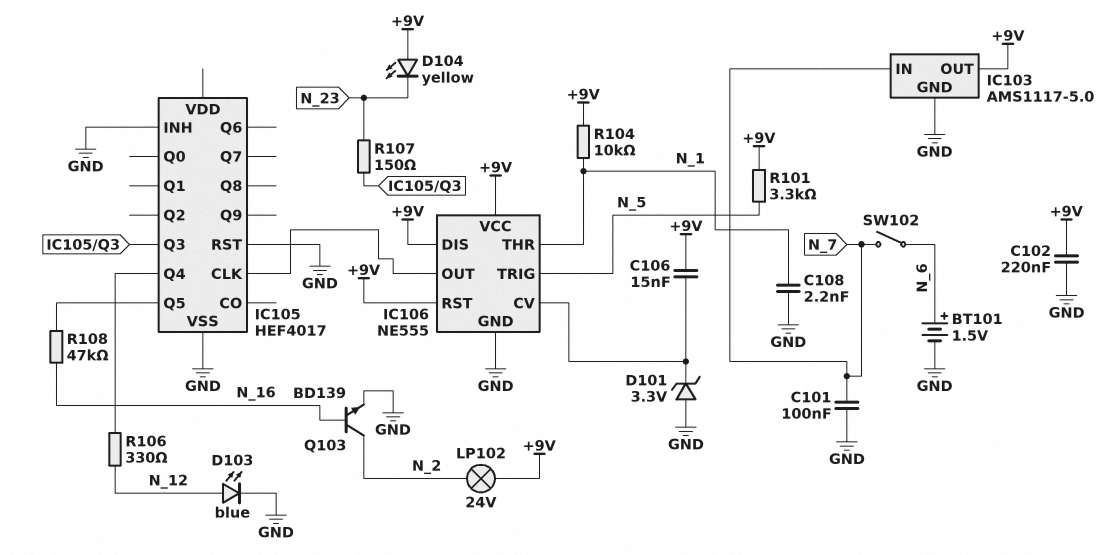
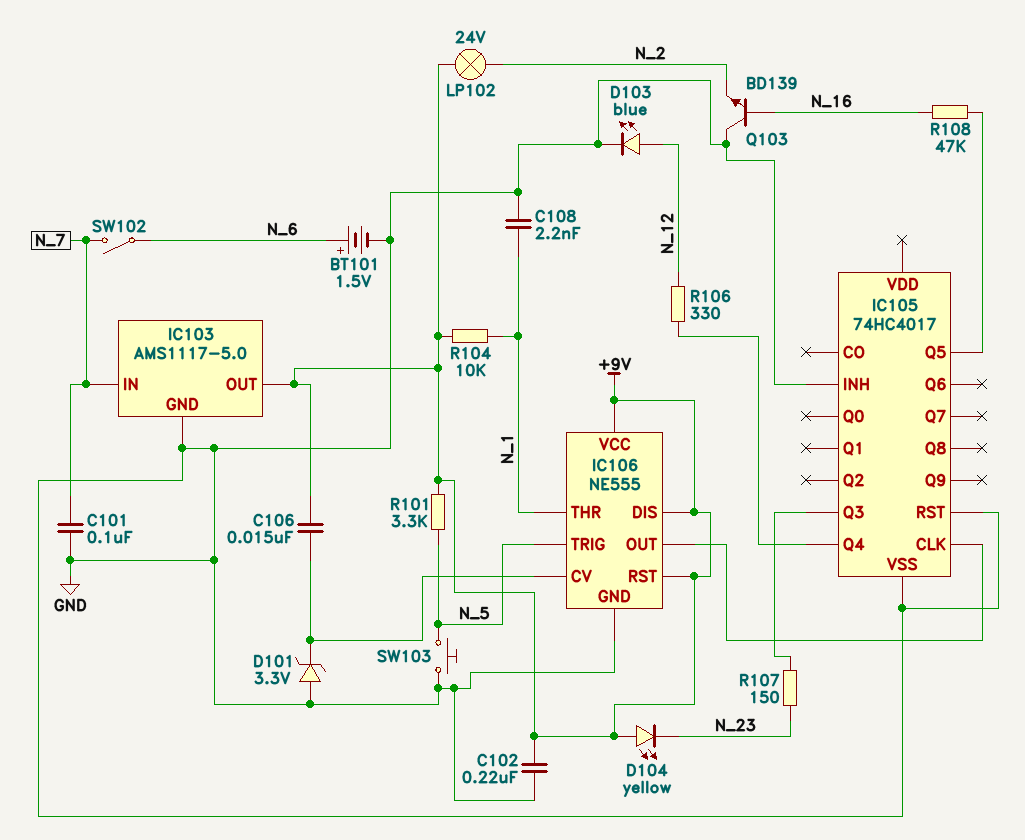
IC105: HEF4017 -> 74HC4017
Q103: NPN BD139 (B N_16, C N_2, E GND) -> NPN BD139 (B N_16, C GND, E N_2)
SW103: none -> button (GND, N_5)

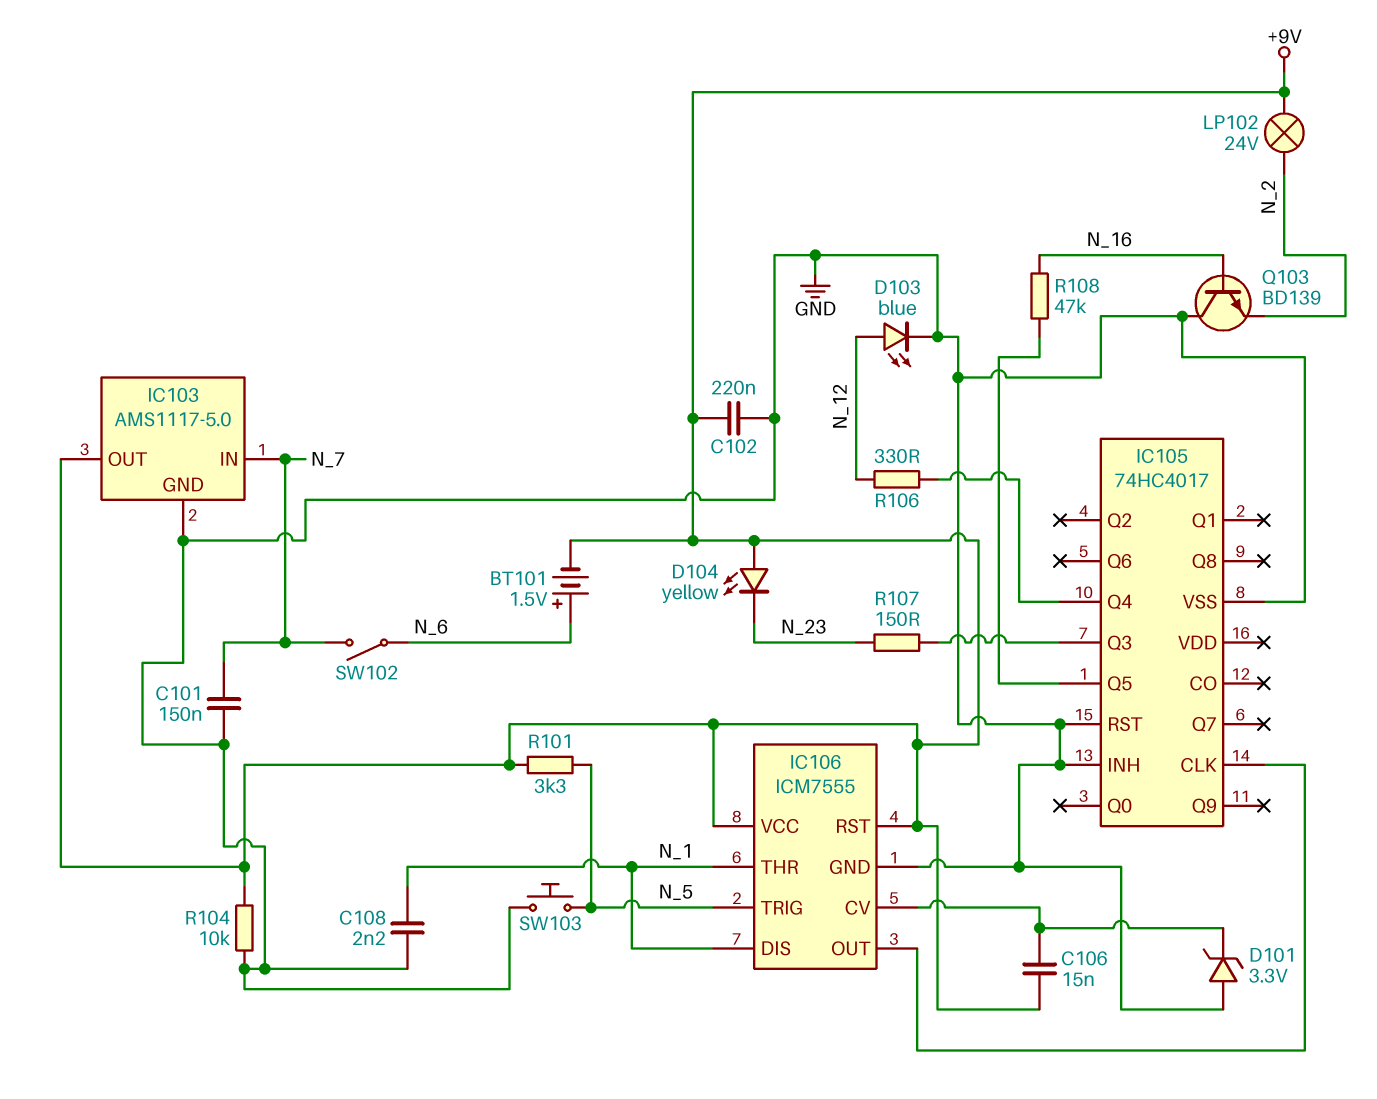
BT101: 1.5V (plus N_6, minus GND) -> 1.5V (plus N_6, minus +9V)
C101: 100nF (GND, N_7) -> 150nF (GND, N_7)
IC106: NE555 -> ICM7555
IC106 pin DIS: +9V -> N_1
R104: 10k (+9V, N_1) -> 10k (+9V, GND)

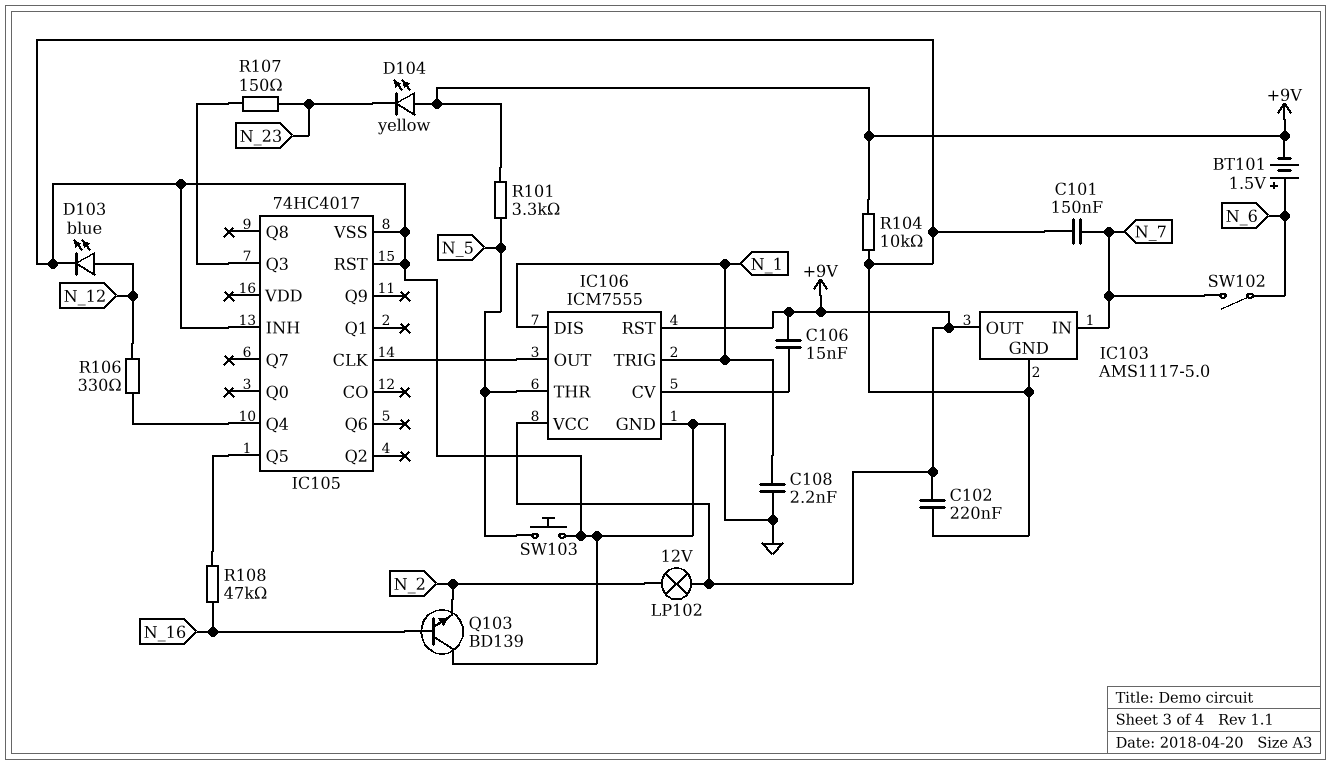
D101: zener 3.3V (A GND, K IC106/CV) -> none
IC106 pin THR: N_1 -> N_5
IC106 pin TRIG: N_5 -> N_1
LP102: lamp 24V (+9V, N_2) -> lamp 12V (+9V, N_2)

